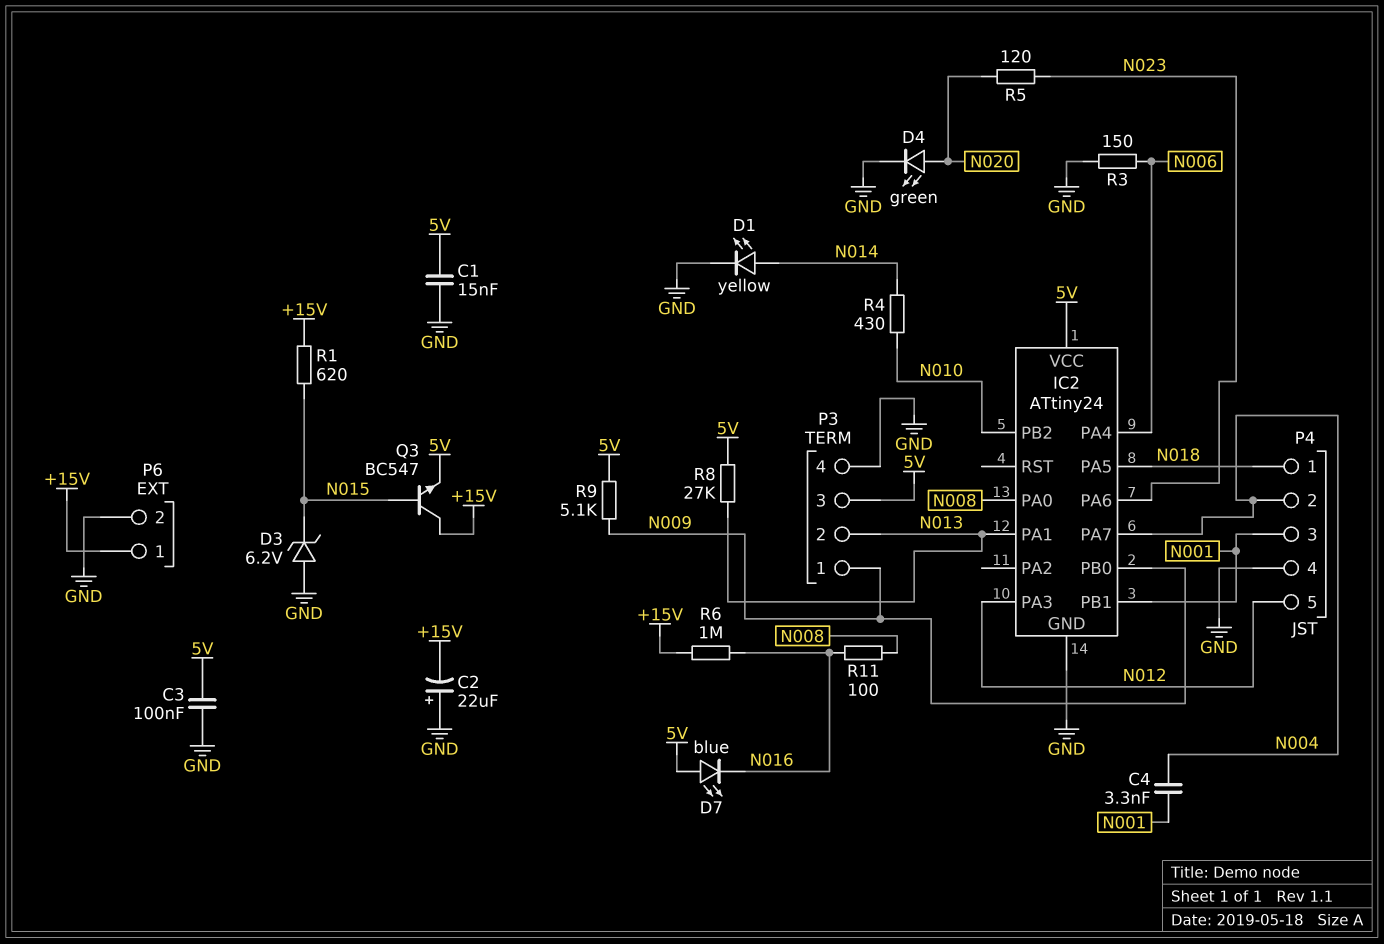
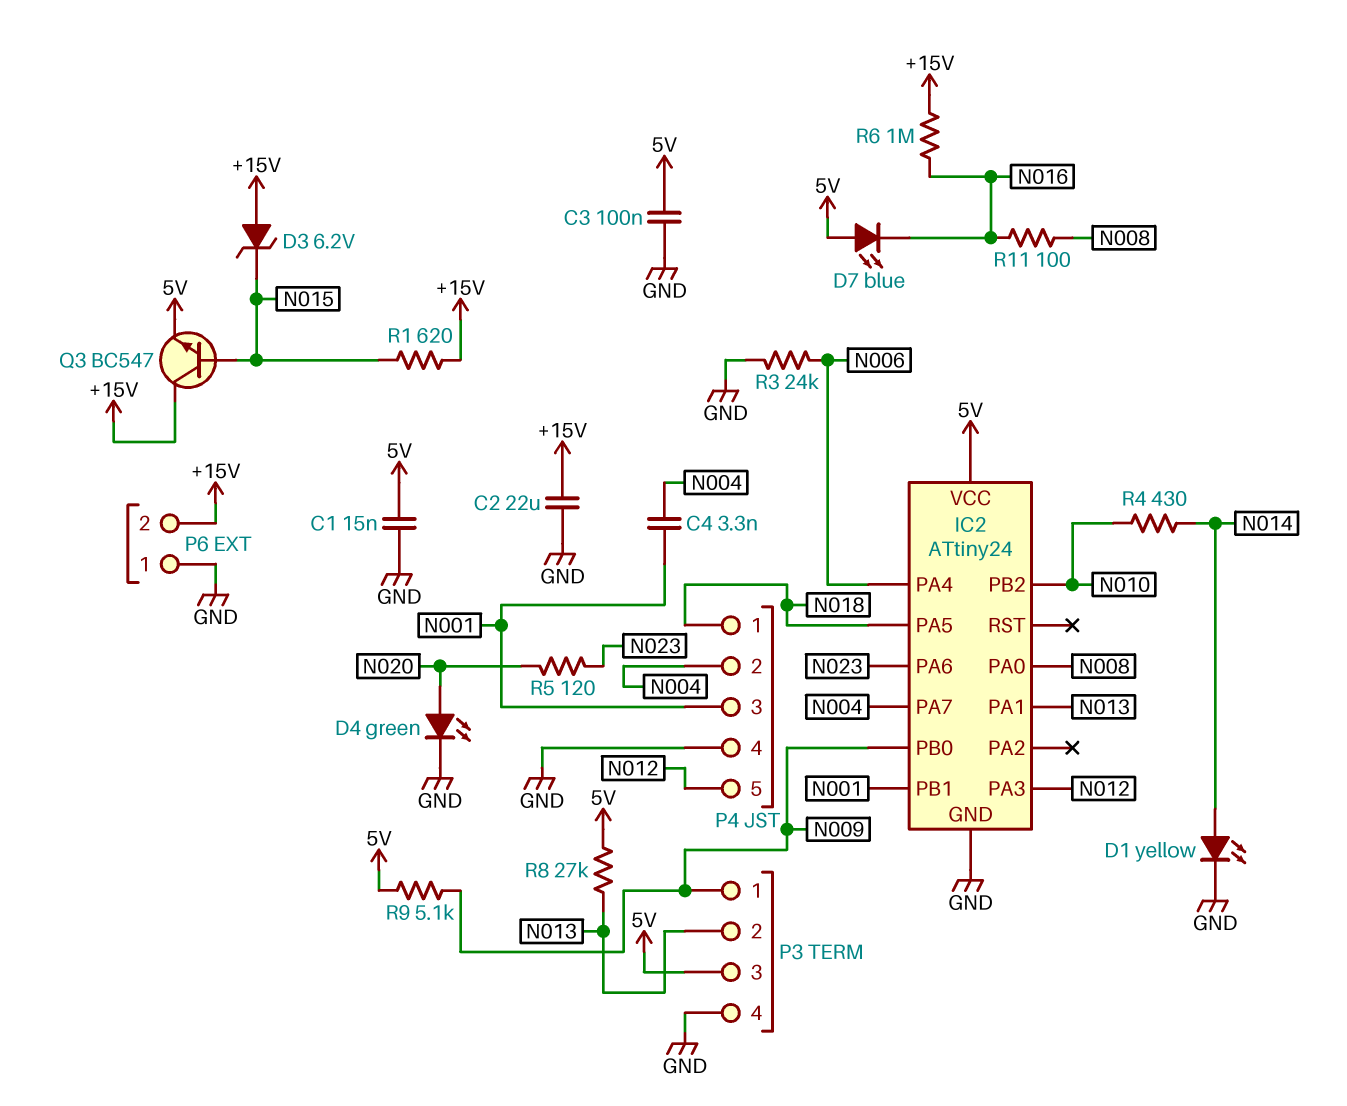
C2: 22uF (plus GND, minus +15V) -> 22uF (+15V, GND)
D3: zener 6.2V (A GND, K N015) -> zener 6.2V (A +15V, K N015)
P6 pin 1: +15V -> GND
P6 pin 2: GND -> +15V
R3: 150 (GND, N006) -> 24k (GND, N006)

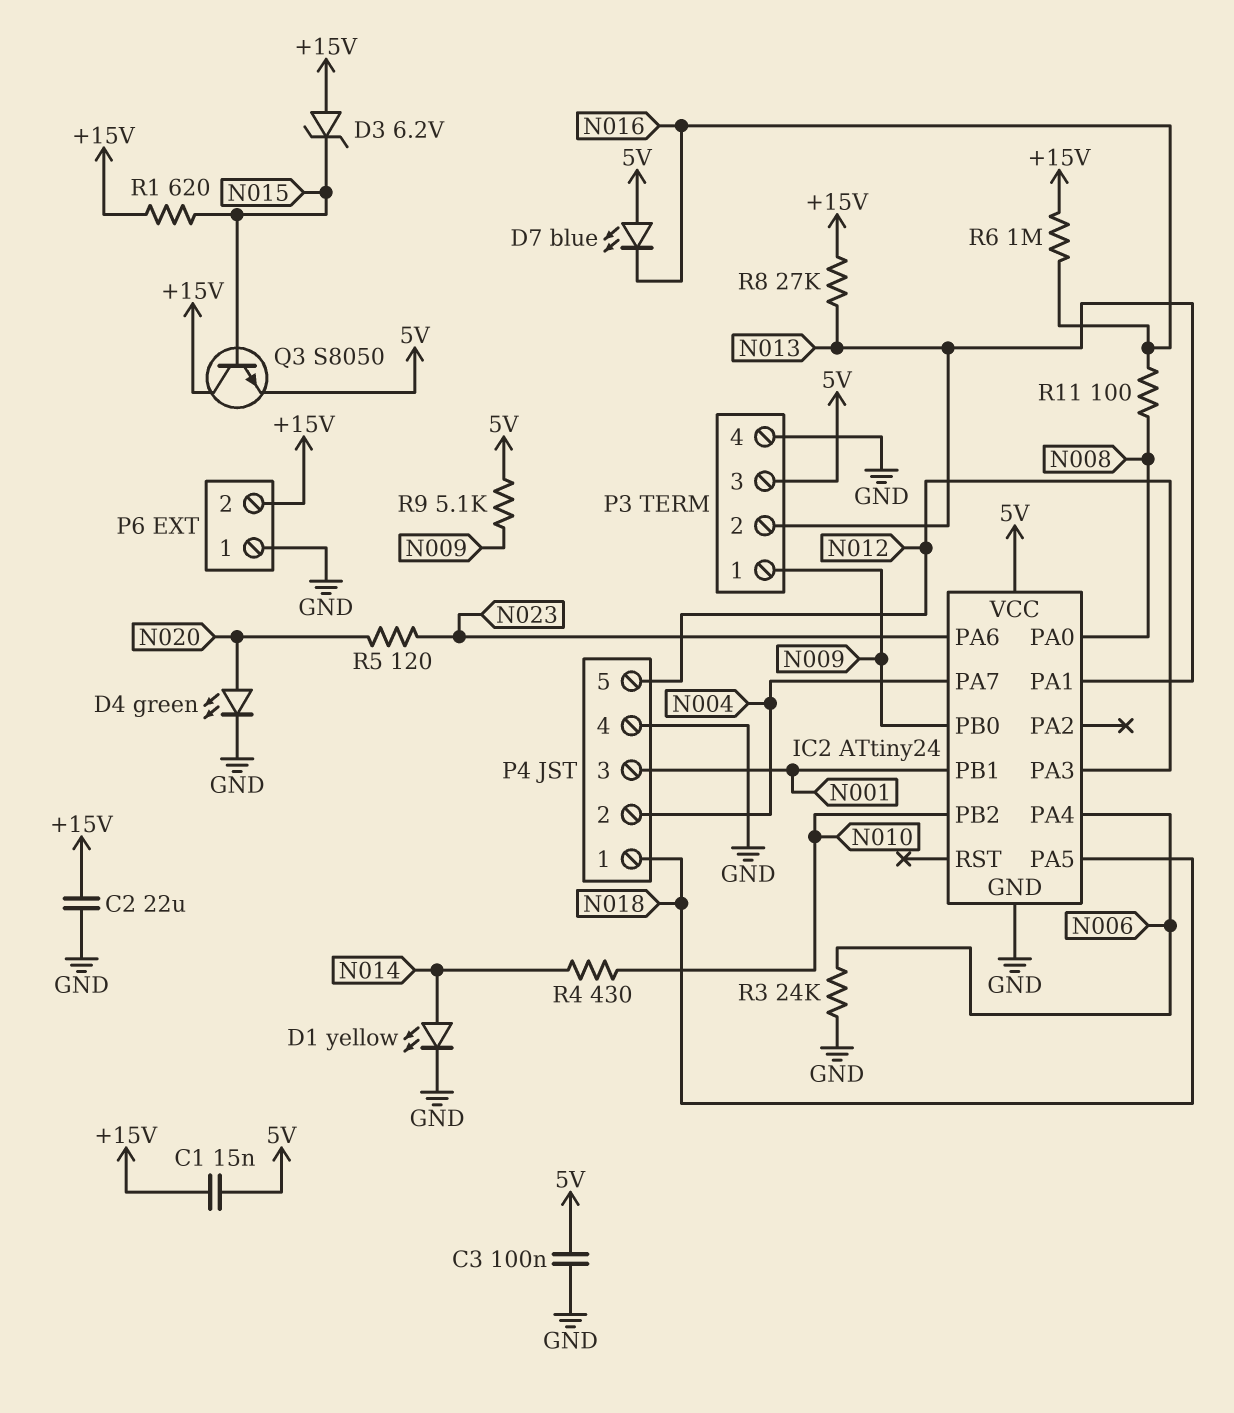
C1: 15nF (5V, GND) -> 15nF (+15V, 5V)
C4: 3.3nF (N001, N004) -> none
Q3: NPN BC547 (B N015, C +15V, E 5V) -> NPN S8050 (B N015, C +15V, E 5V)
R8: 27k (5V, N013) -> 27k (+15V, N013)

